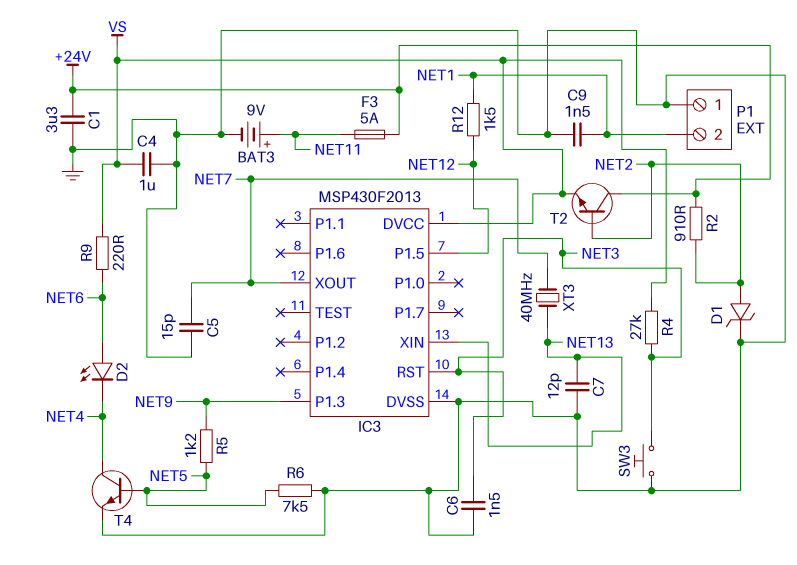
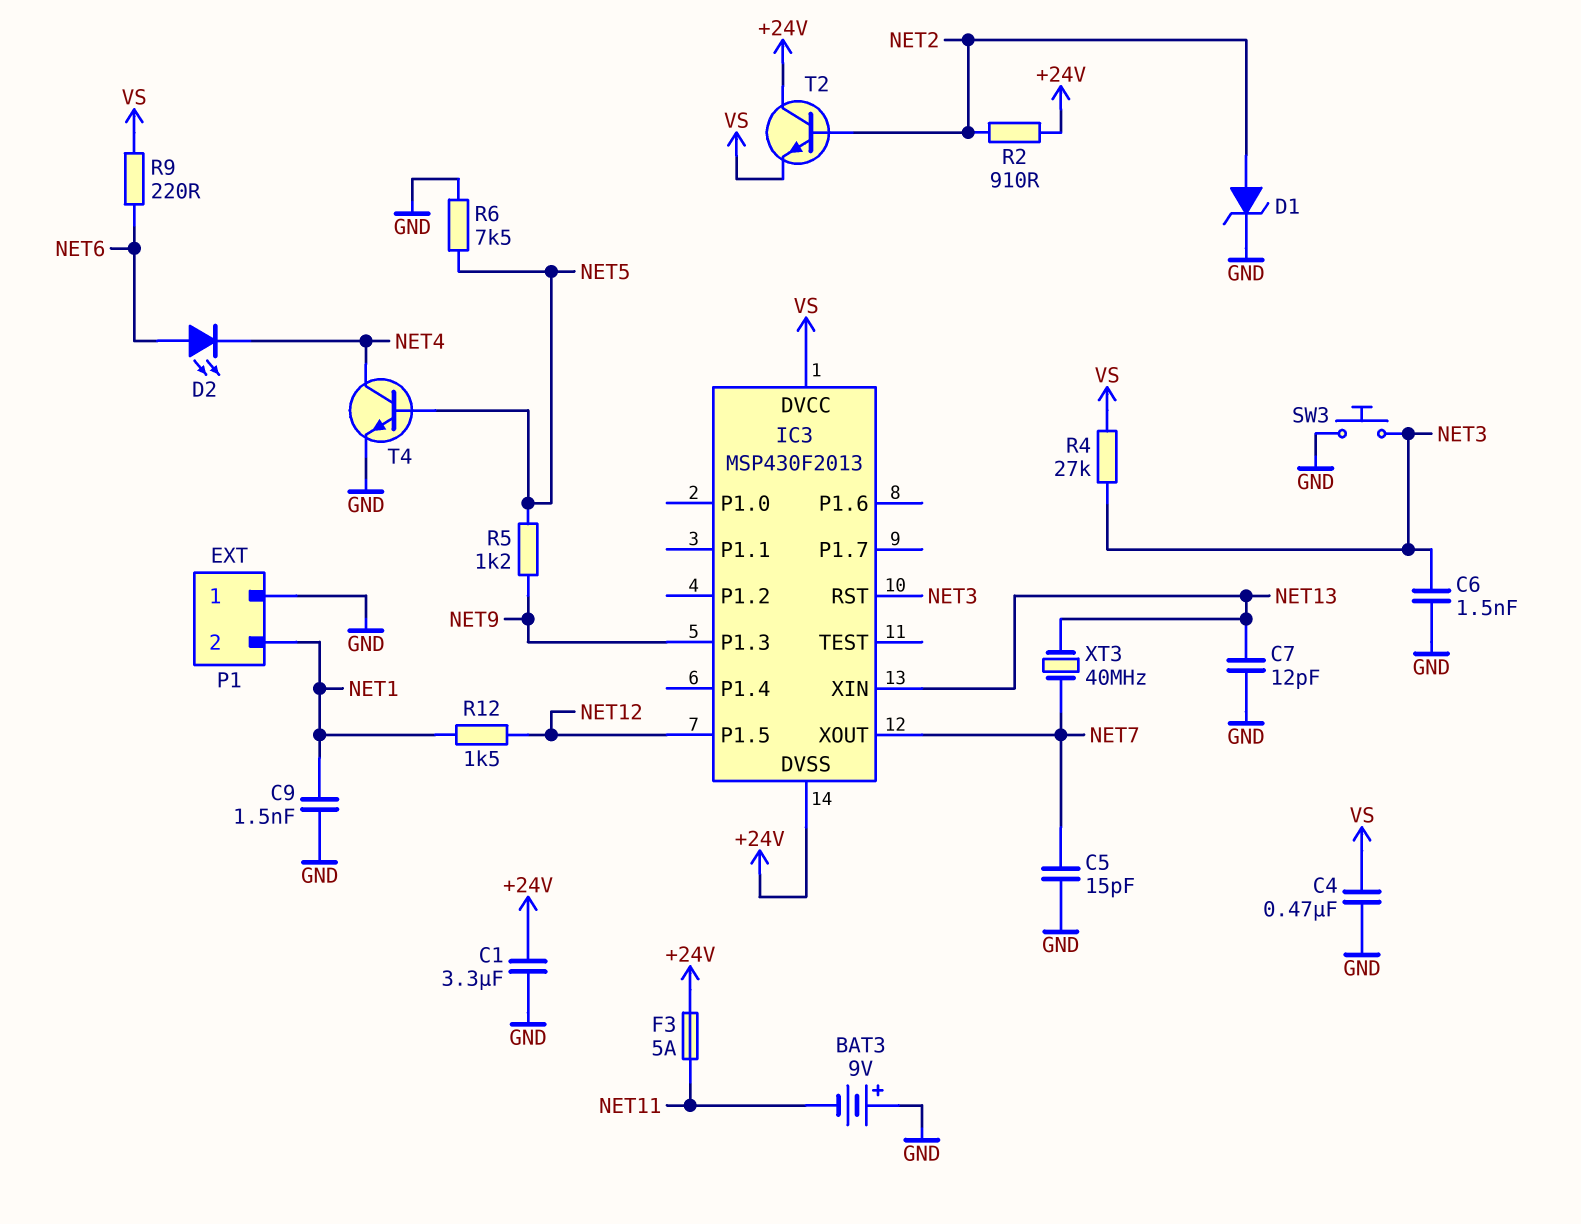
BAT3: 9V (plus NET11, minus GND) -> 9V (plus GND, minus NET11)
C4: 1uF (GND, VS) -> 470nF (GND, VS)
IC3 pin DVSS: GND -> +24V

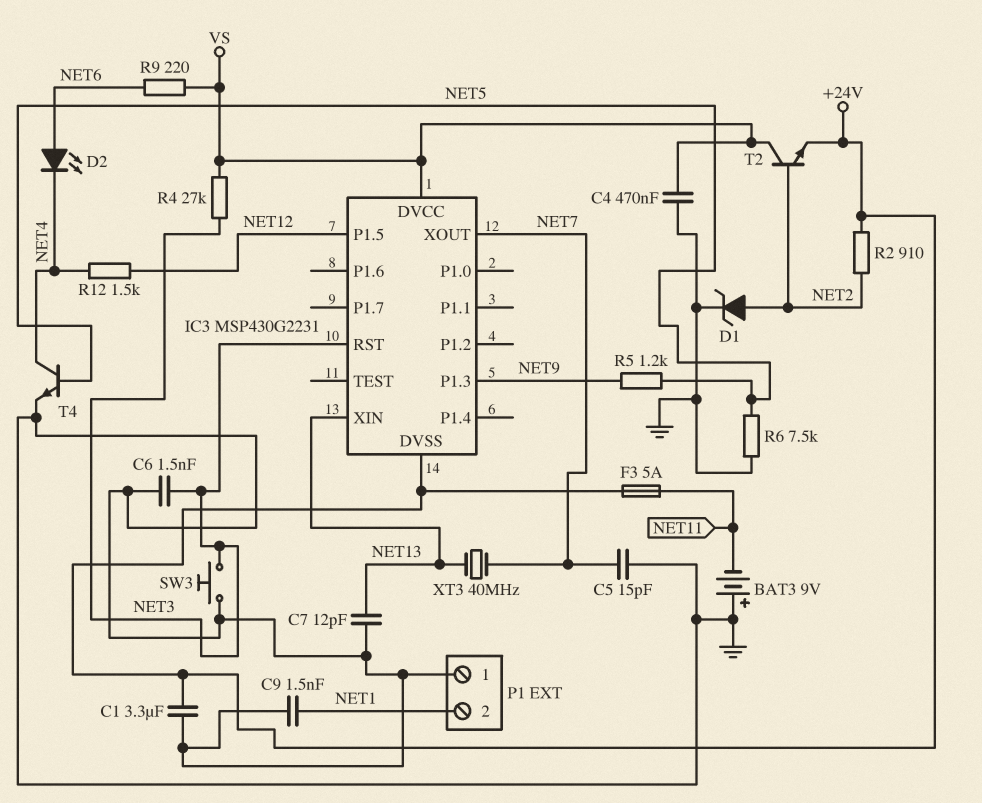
IC3: MSP430F2013 -> MSP430G2231
R12: 1.5k (NET1, NET12) -> 1.5k (NET4, NET12)
T2: NPN (B NET2, C +24V, E VS) -> NPN (B NET2, C VS, E +24V)

